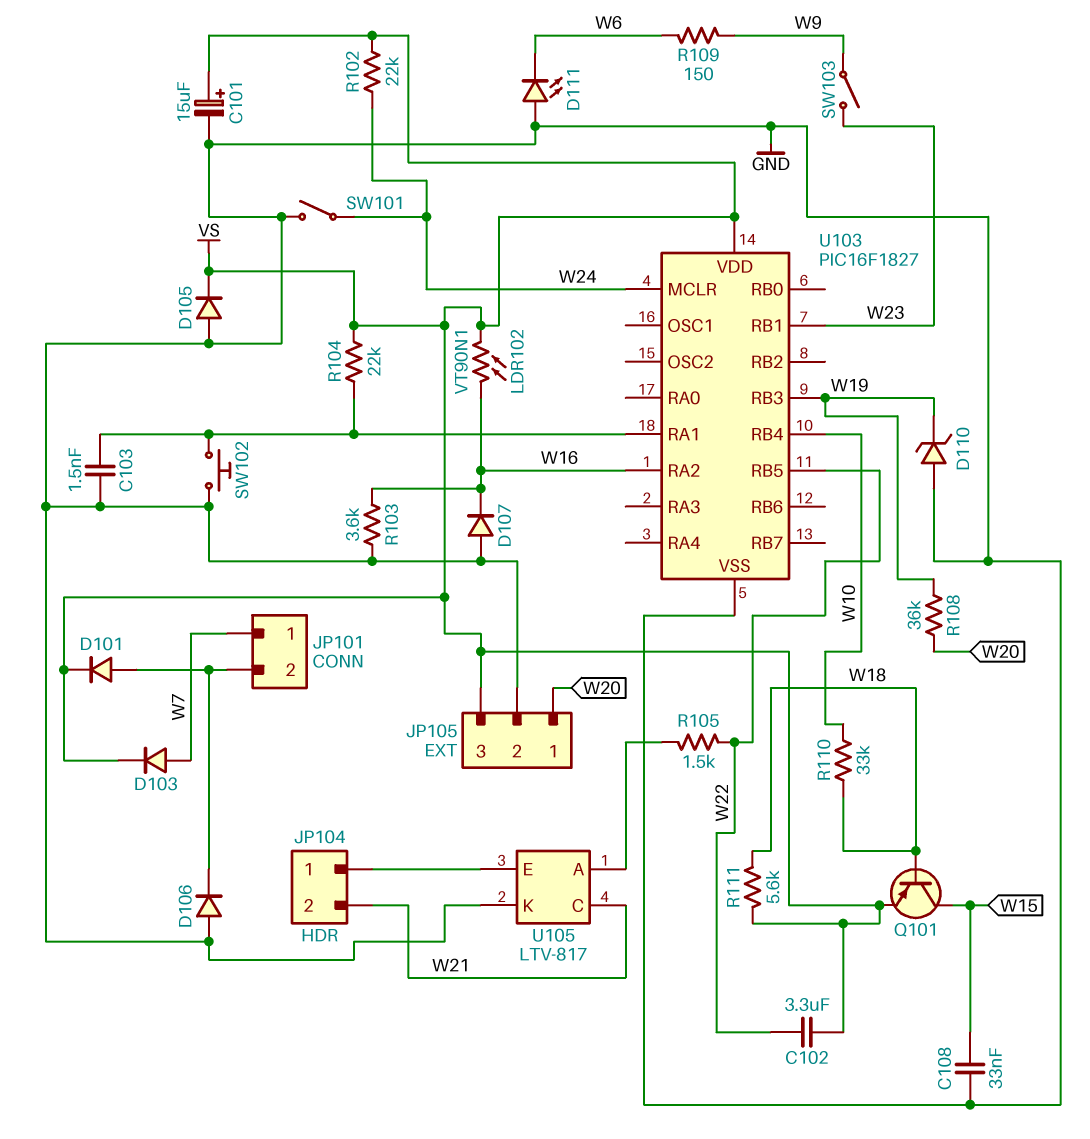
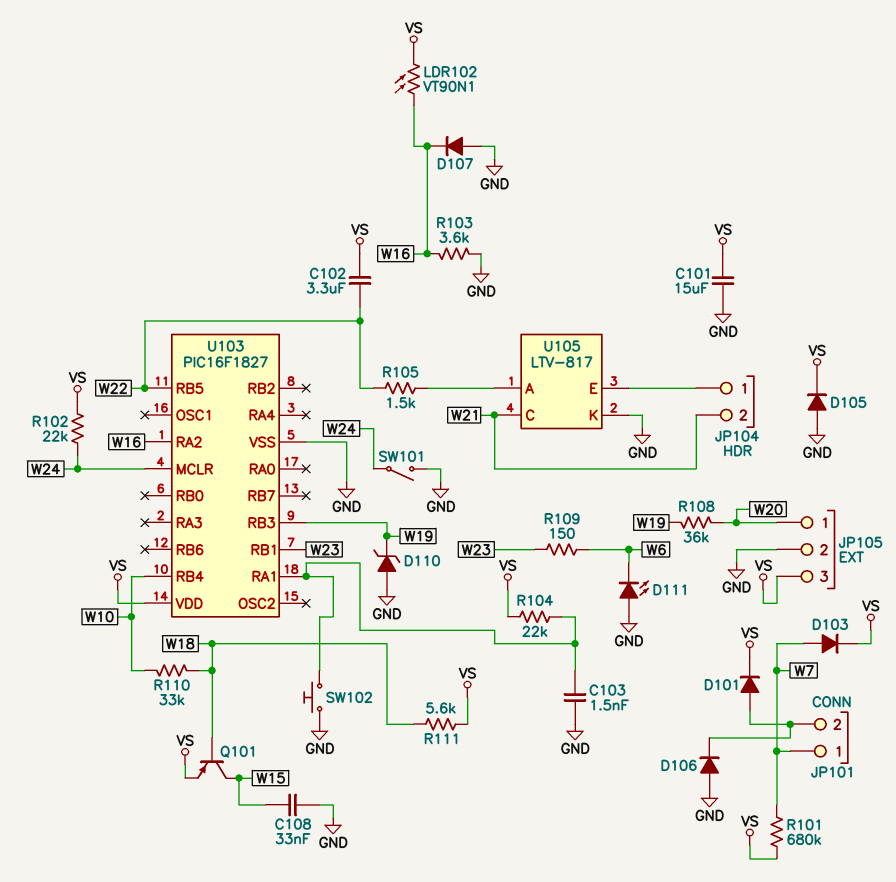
C101: 15uF (plus VS, minus GND) -> 15uF (GND, VS)
R101: none -> 680k (VS, W7)
R109: 150 (W6, W9) -> 150 (W6, W23)
SW103: switch (W9, W23) -> none

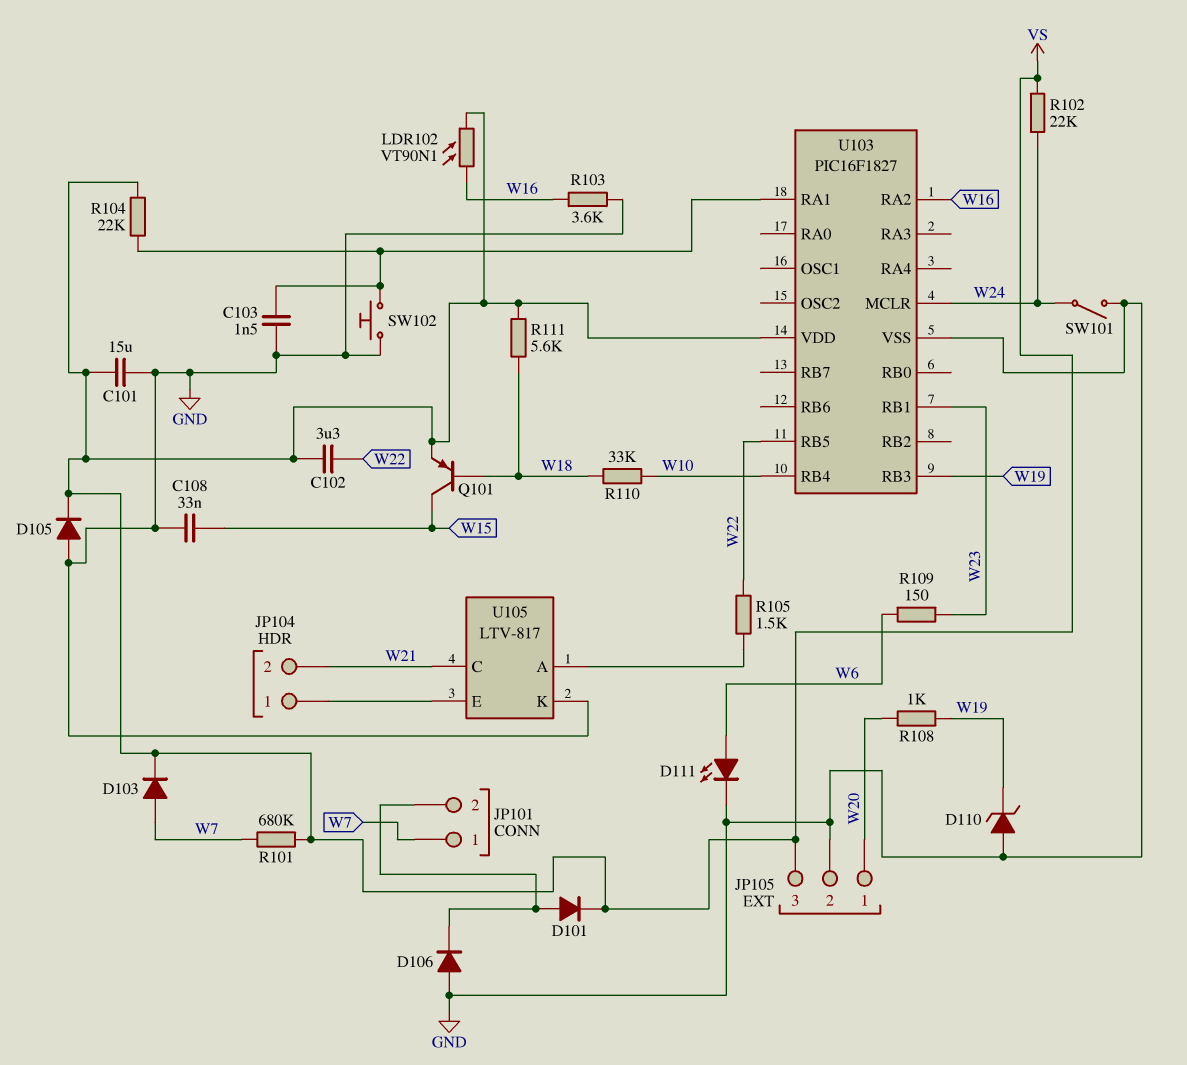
D107: diode (A GND, K W16) -> none
D111: LED (A GND, K W6) -> LED (A W6, K GND)
R108: 36k (W19, W20) -> 1k (W19, W20)

